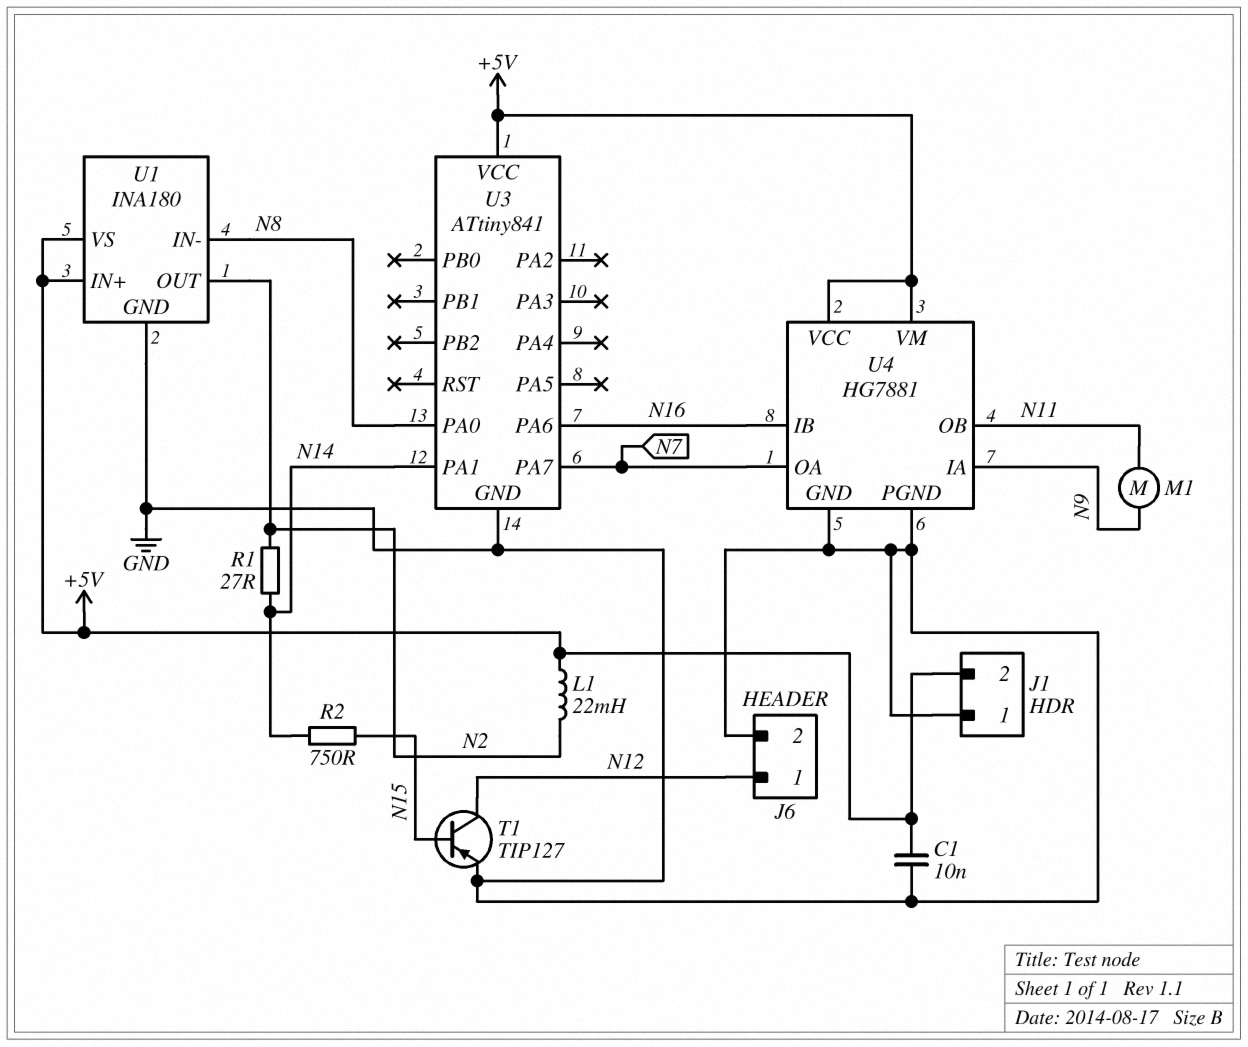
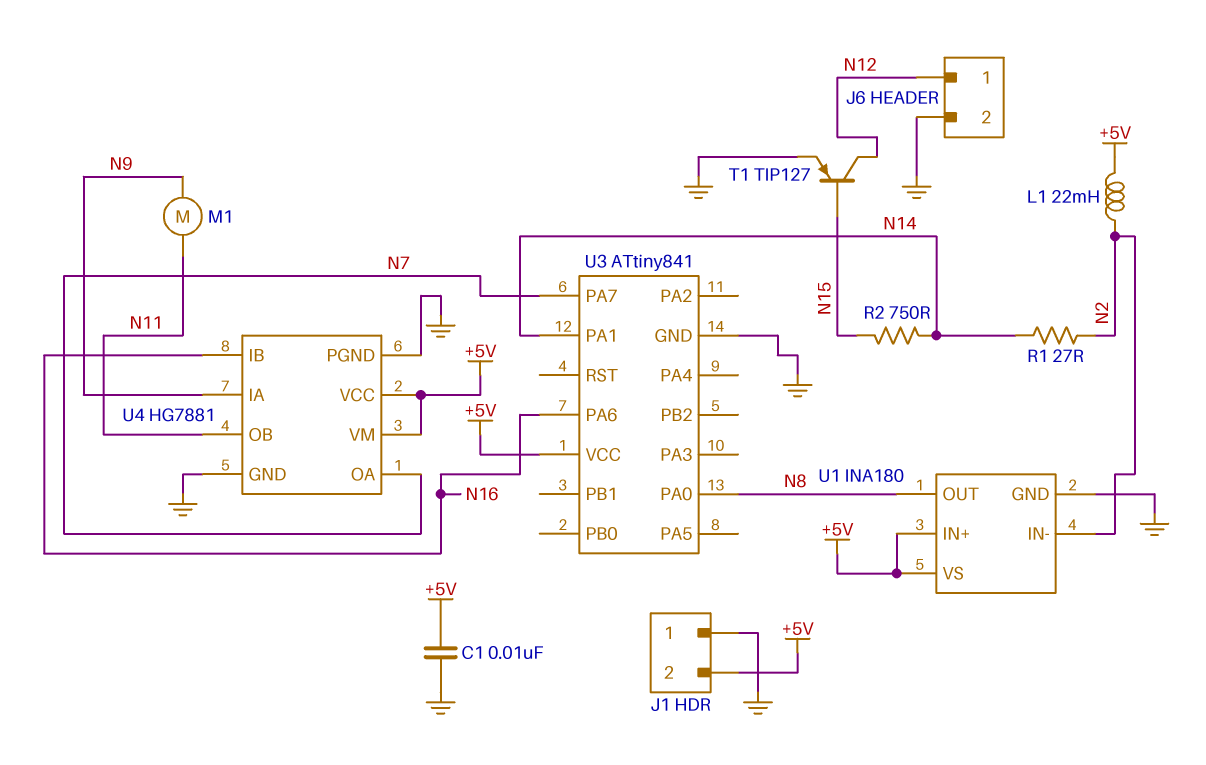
U1 pin IN-: N8 -> N2
U1 pin OUT: N2 -> N8

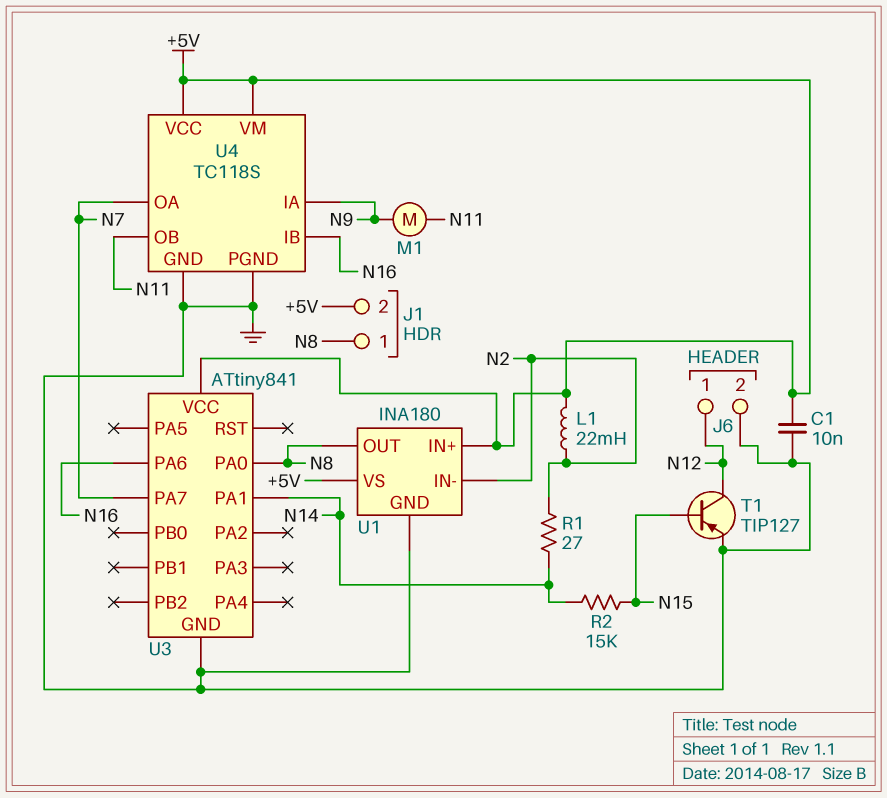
J1 pin 1: GND -> N8
R2: 750 (N14, N15) -> 15k (N14, N15)
U4: HG7881 -> TC118S

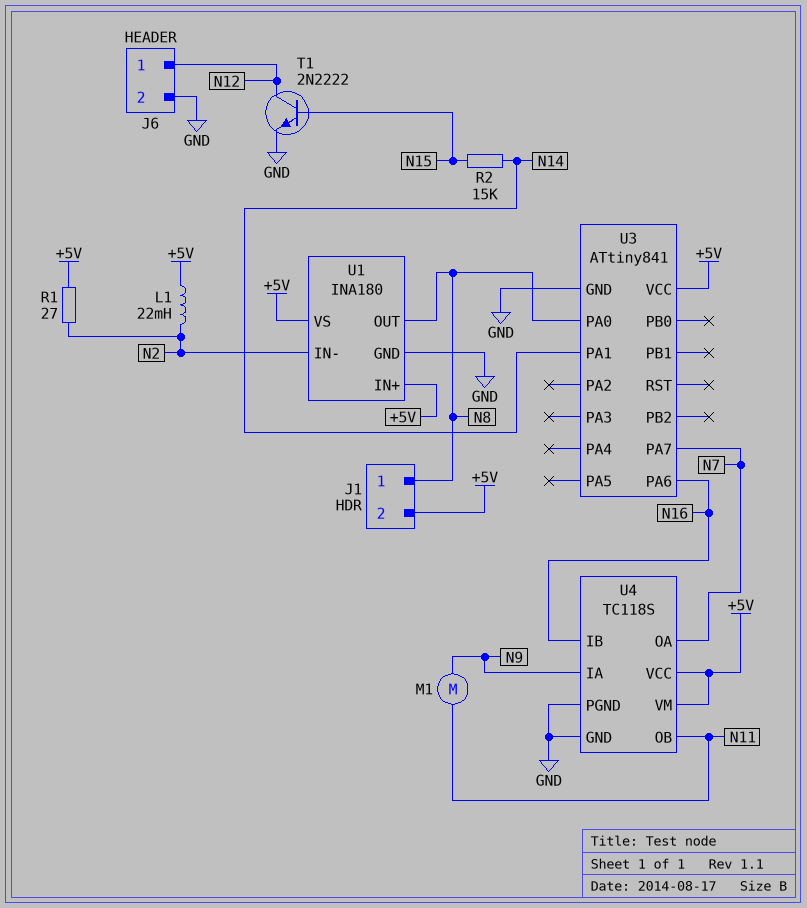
C1: 10nF (+5V, GND) -> none
R1: 27 (N2, N14) -> 27 (+5V, N2)
T1: PNP TIP127 (B N15, C N12, E GND) -> NPN 2N2222 (B N15, C N12, E GND)

